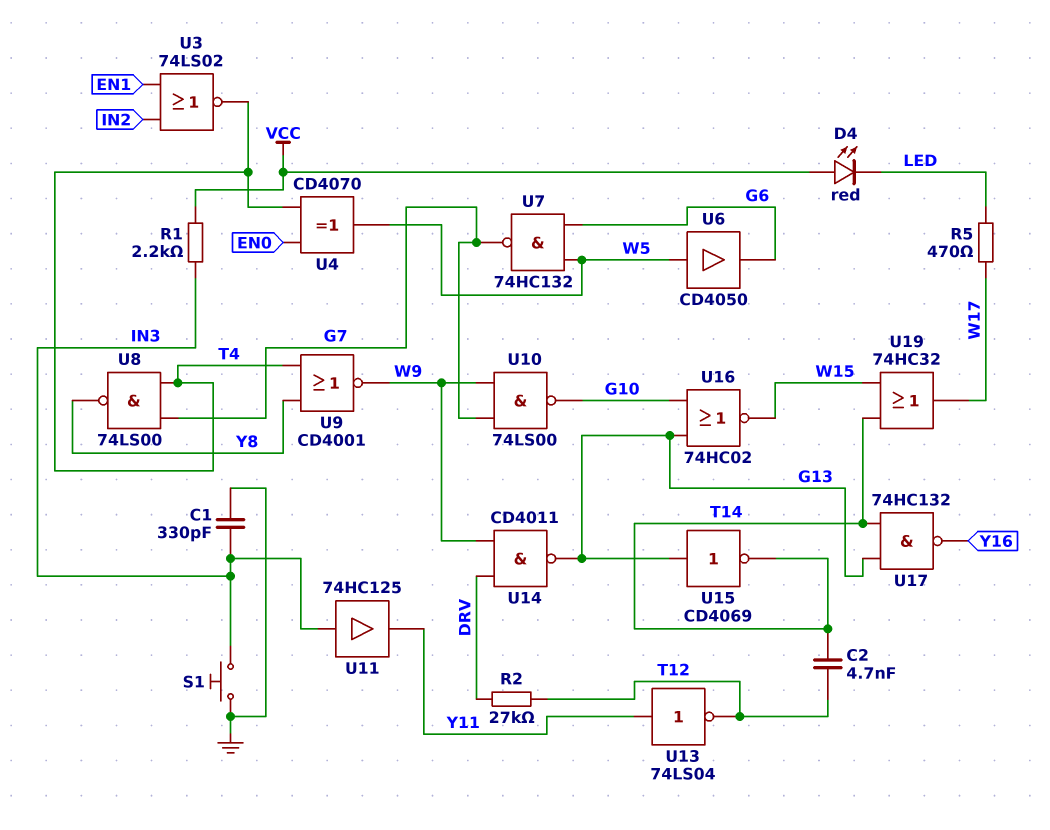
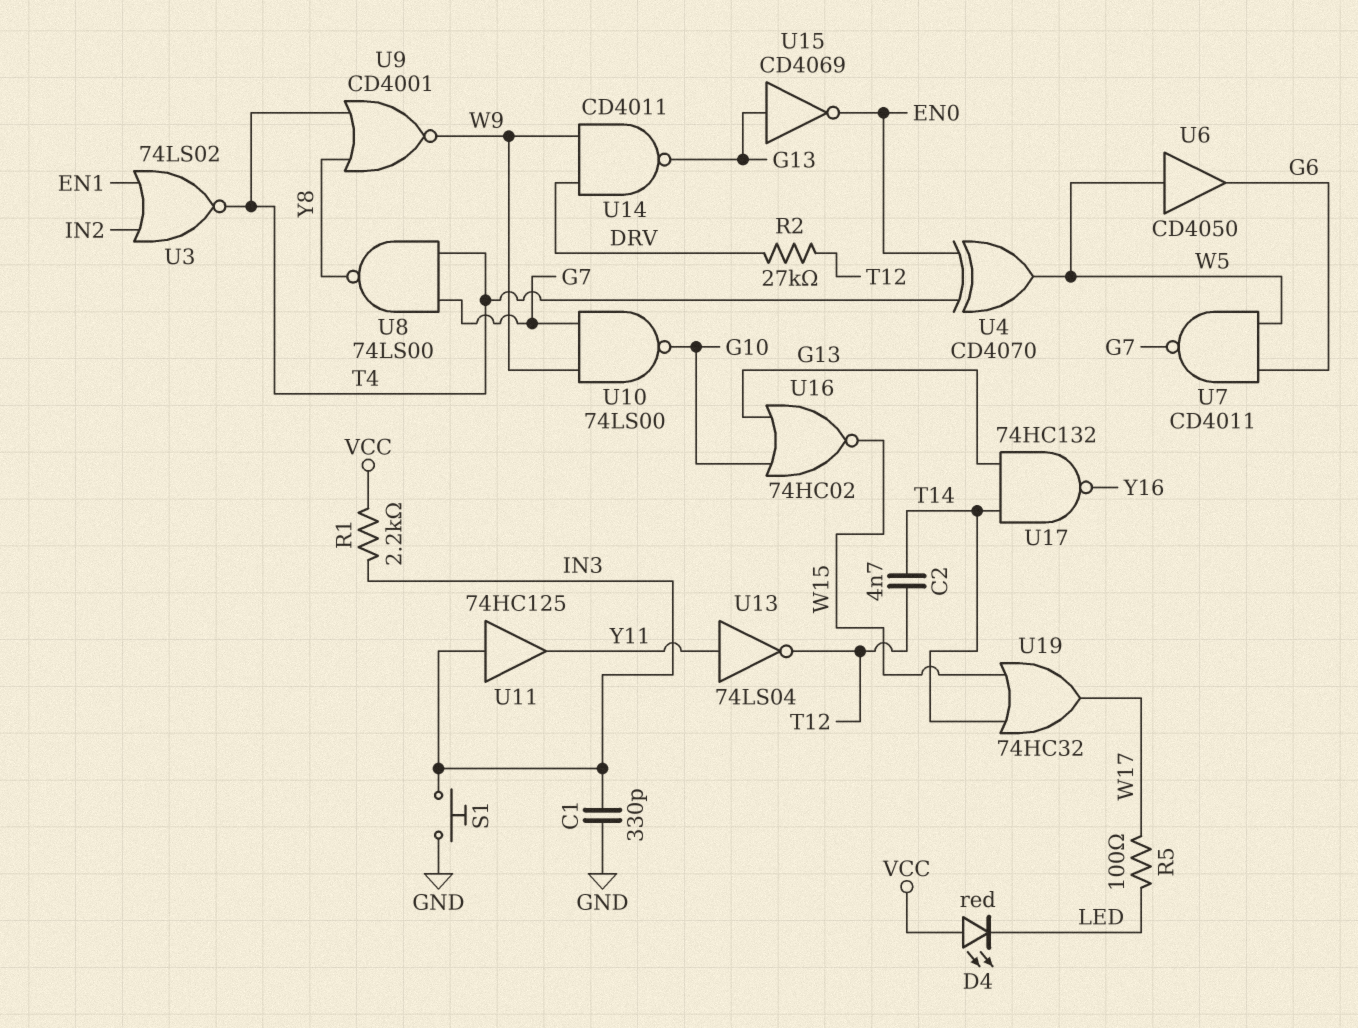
R5: 470 (LED, W17) -> 100 (LED, W17)
U7: NAND 74HC132 (in G6, in W5, out G7) -> NAND CD4011 (in G6, in W5, out G7)
U15: NOT CD4069 (in G13, out T14) -> NOT CD4069 (in G13, out EN0)

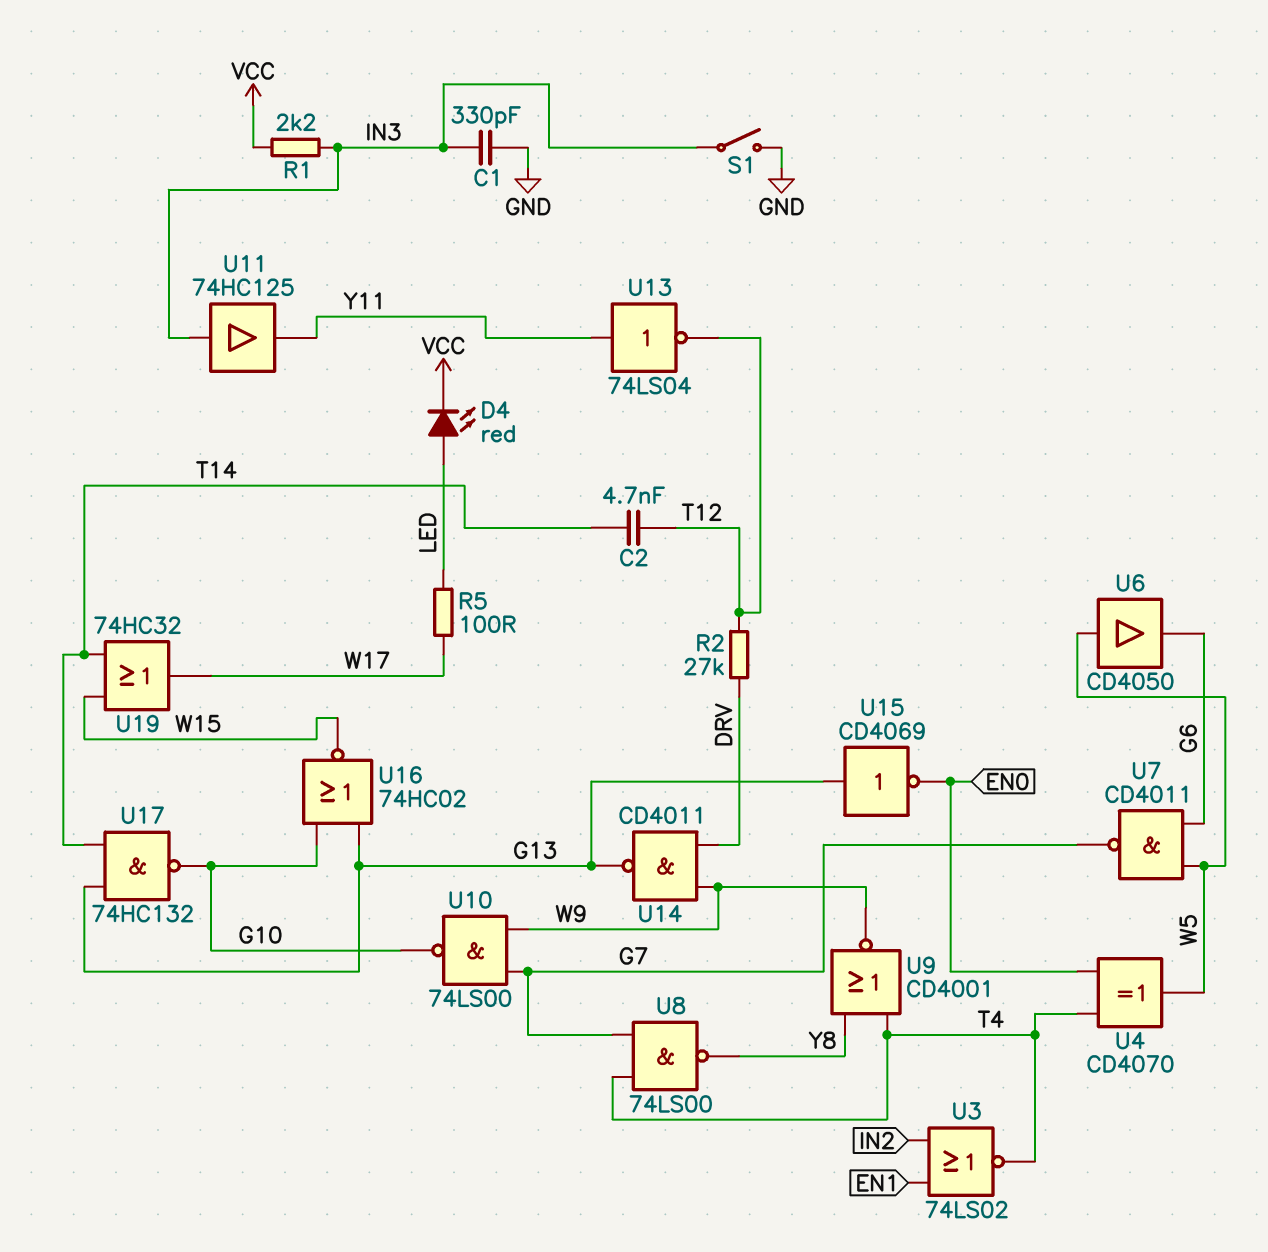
D4: LED red (A VCC, K LED) -> LED red (A LED, K VCC)
S1: button (GND, IN3) -> switch (GND, IN3)
U17: NAND 74HC132 (in G13, in T14, out Y16) -> NAND 74HC132 (in G13, in T14, out G10)

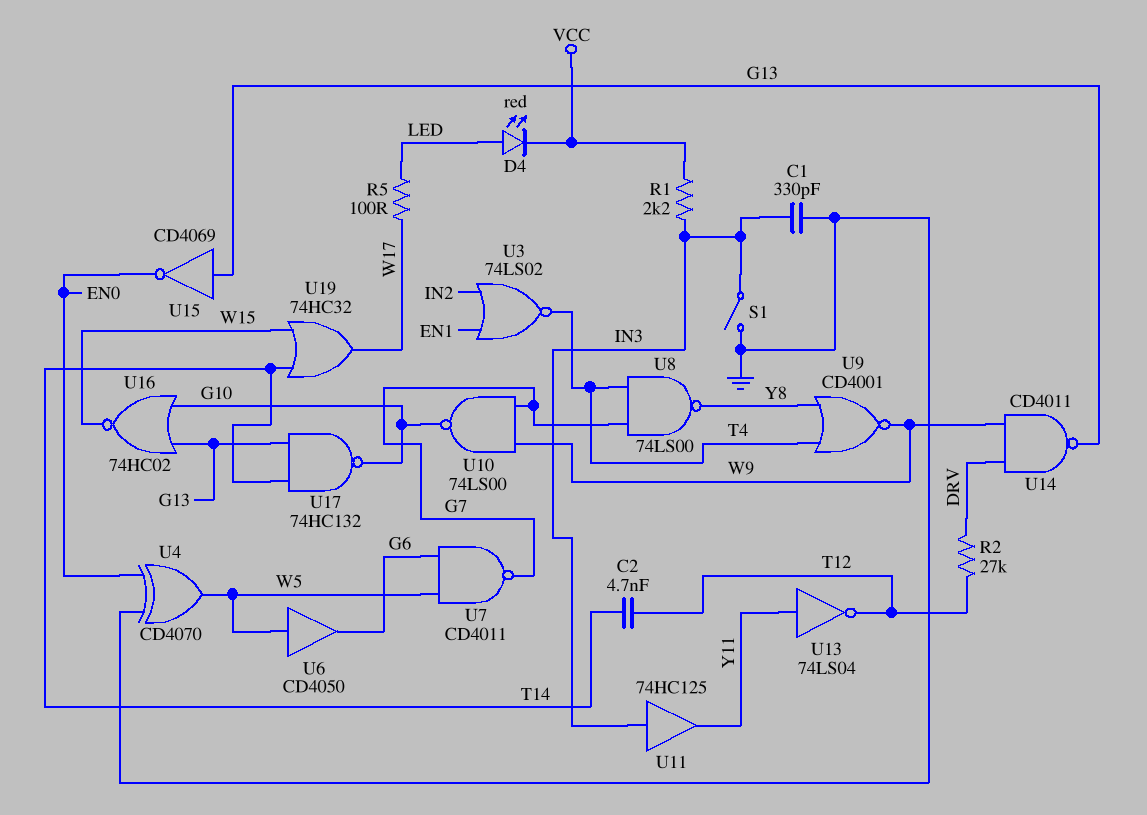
U4: XOR CD4070 (in EN0, in T4, out W5) -> XOR CD4070 (in EN0, in GND, out W5)

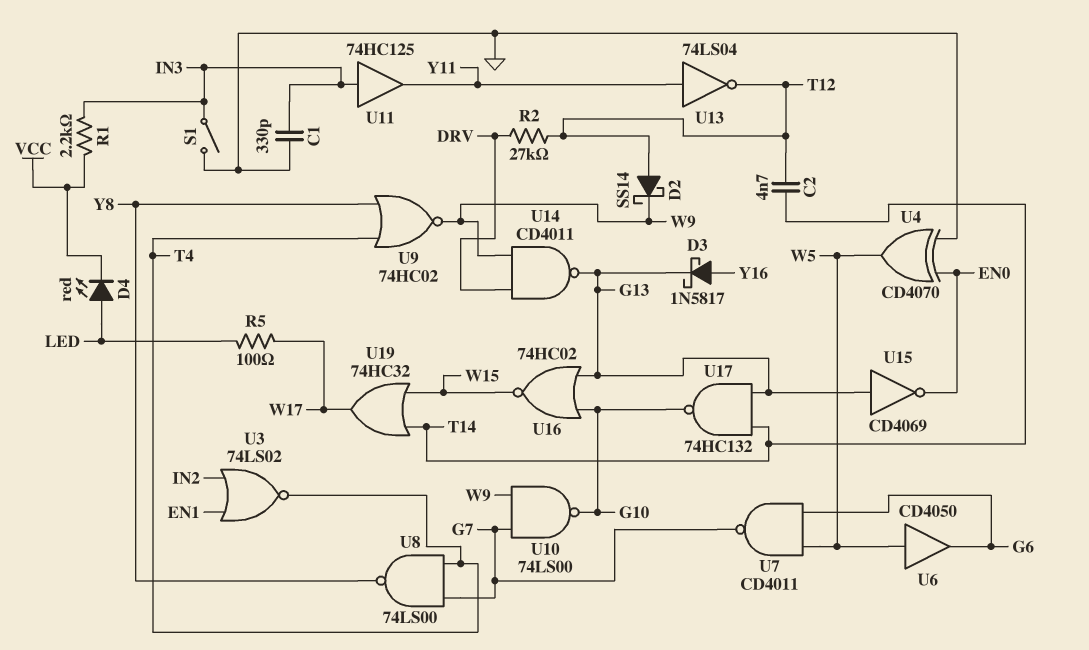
D2: none -> schottky SS14 (A T12, K W9)
D3: none -> schottky 1N5817 (A Y16, K G13)
U9: NOR CD4001 (in T4, in Y8, out W9) -> NOR 74HC02 (in T4, in Y8, out W9)

